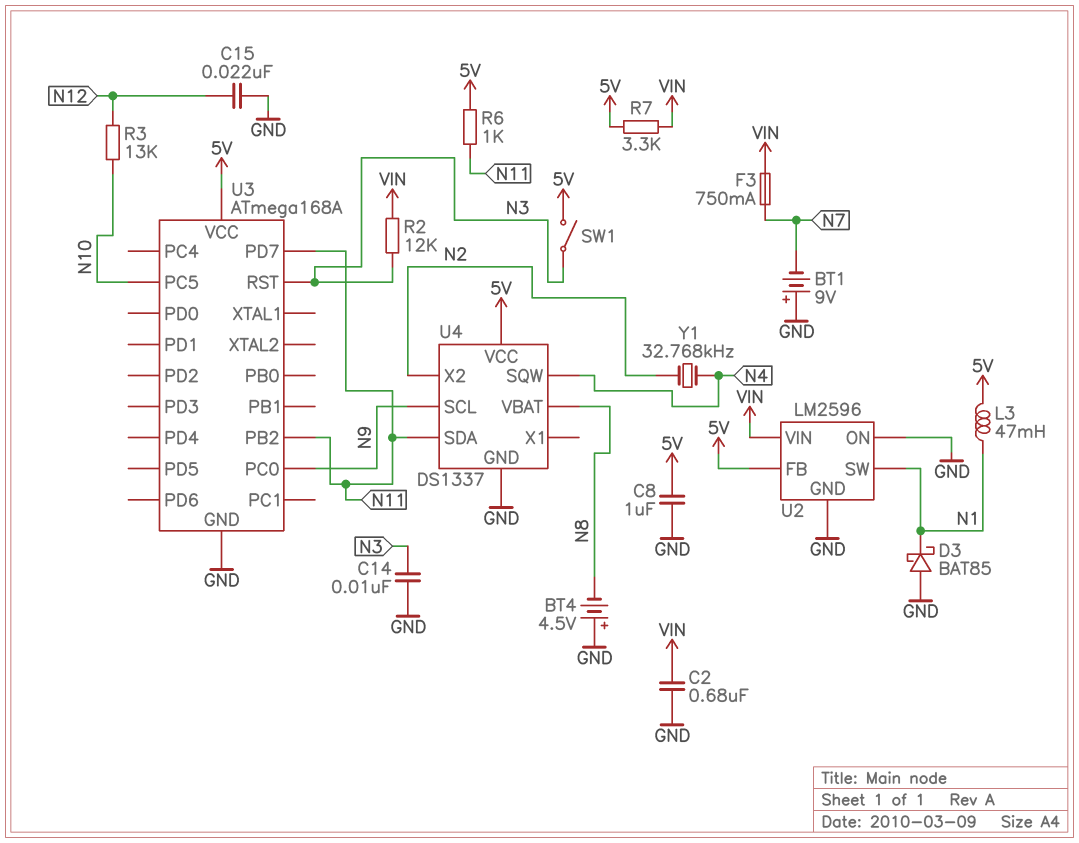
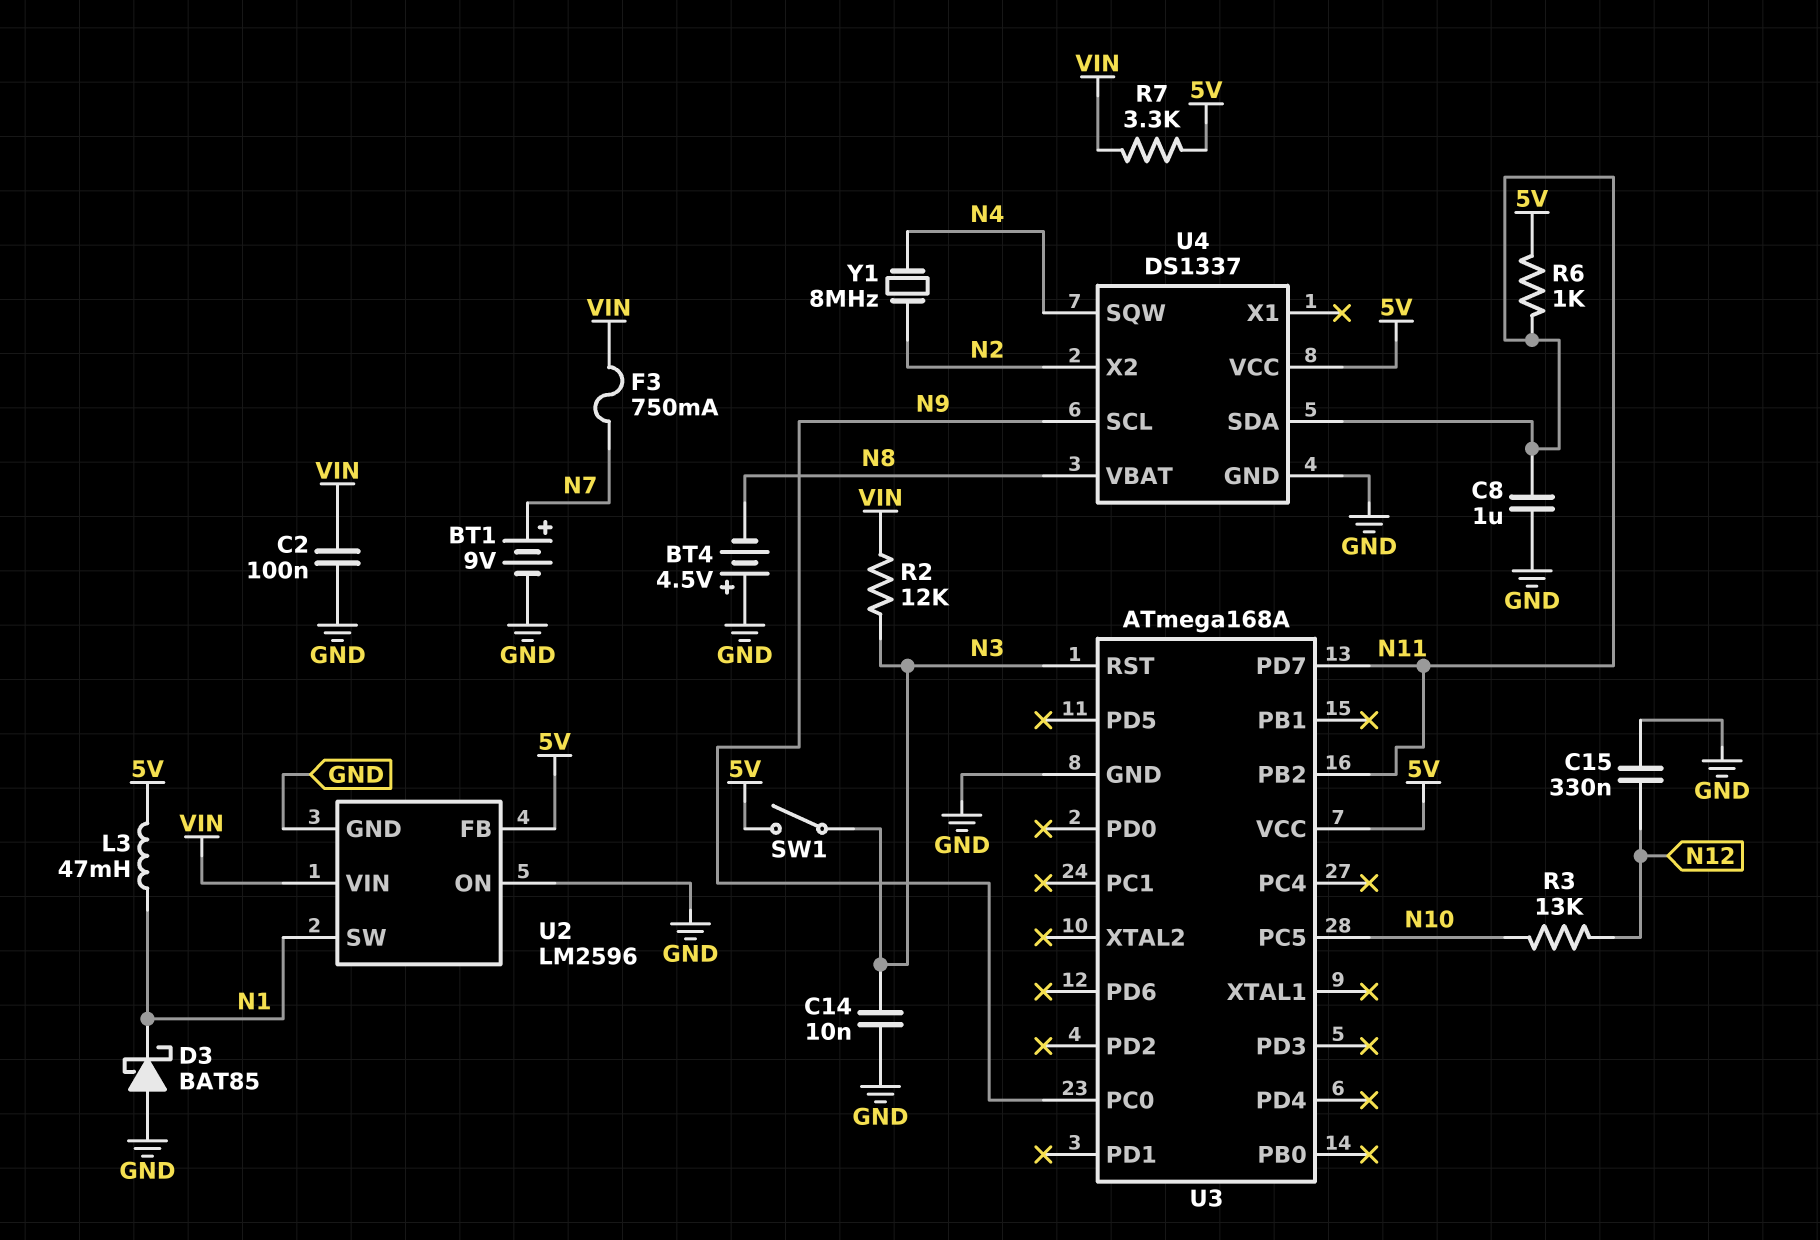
BT1: 9V (plus GND, minus N7) -> 9V (plus N7, minus GND)
C2: 680nF (GND, VIN) -> 100nF (GND, VIN)
C8: 1uF (5V, GND) -> 1uF (GND, N11)
C15: 22nF (GND, N12) -> 330nF (GND, N12)
Y1: 32.768kHz (N2, N4) -> 8MHz (N2, N4)

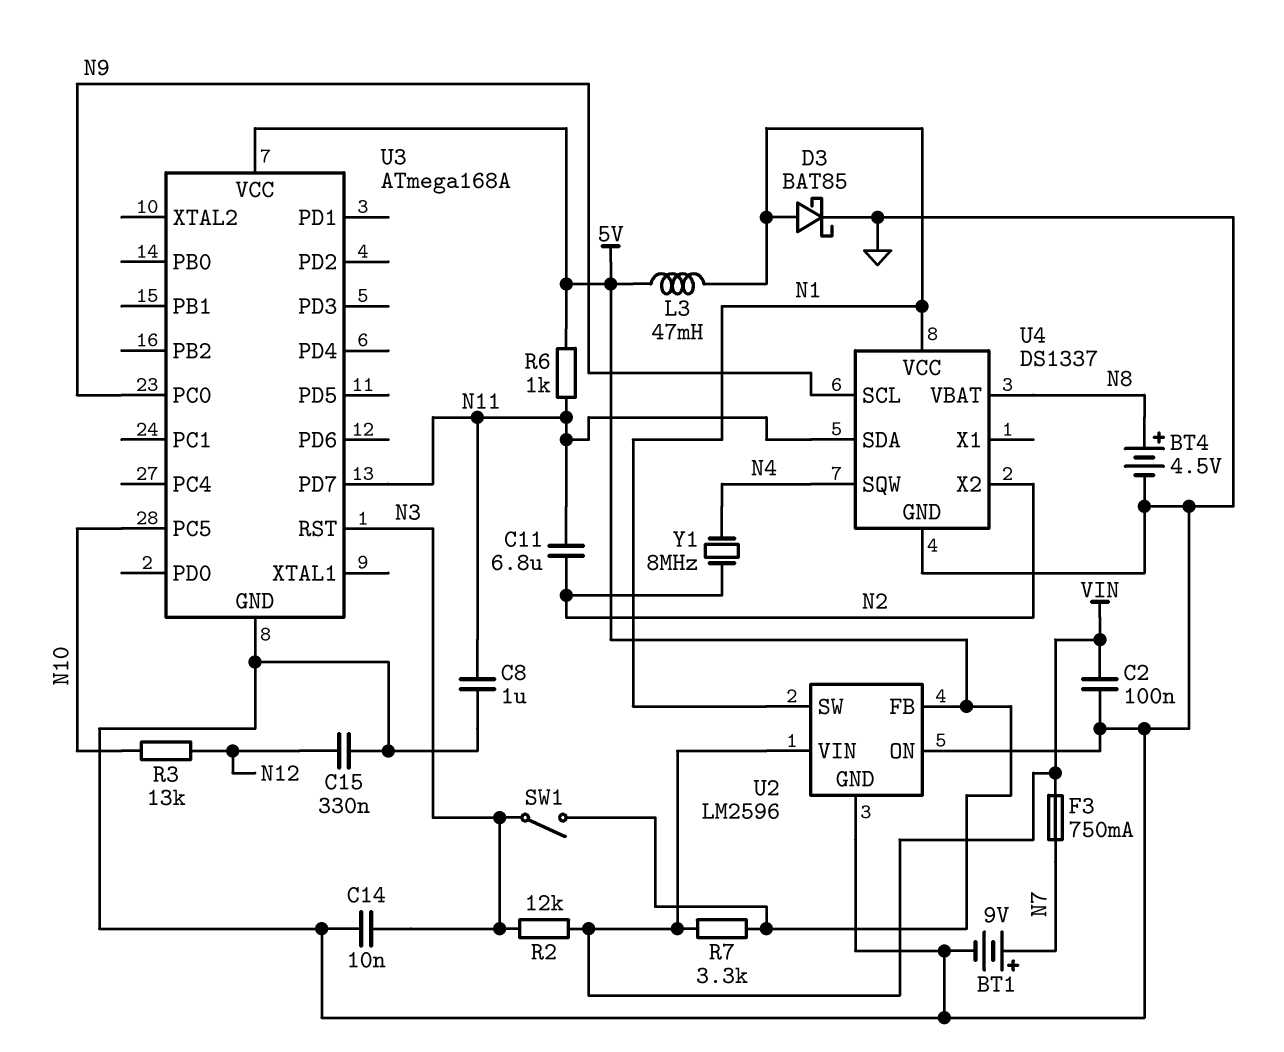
BT4: 4.5V (plus GND, minus N8) -> 4.5V (plus N8, minus GND)
C11: none -> 6.8uF (N2, N11)
D3: schottky BAT85 (A GND, K N1) -> schottky BAT85 (A N1, K GND)
U3 pin PB2: N11 -> none
U4 pin VCC: 5V -> N1

